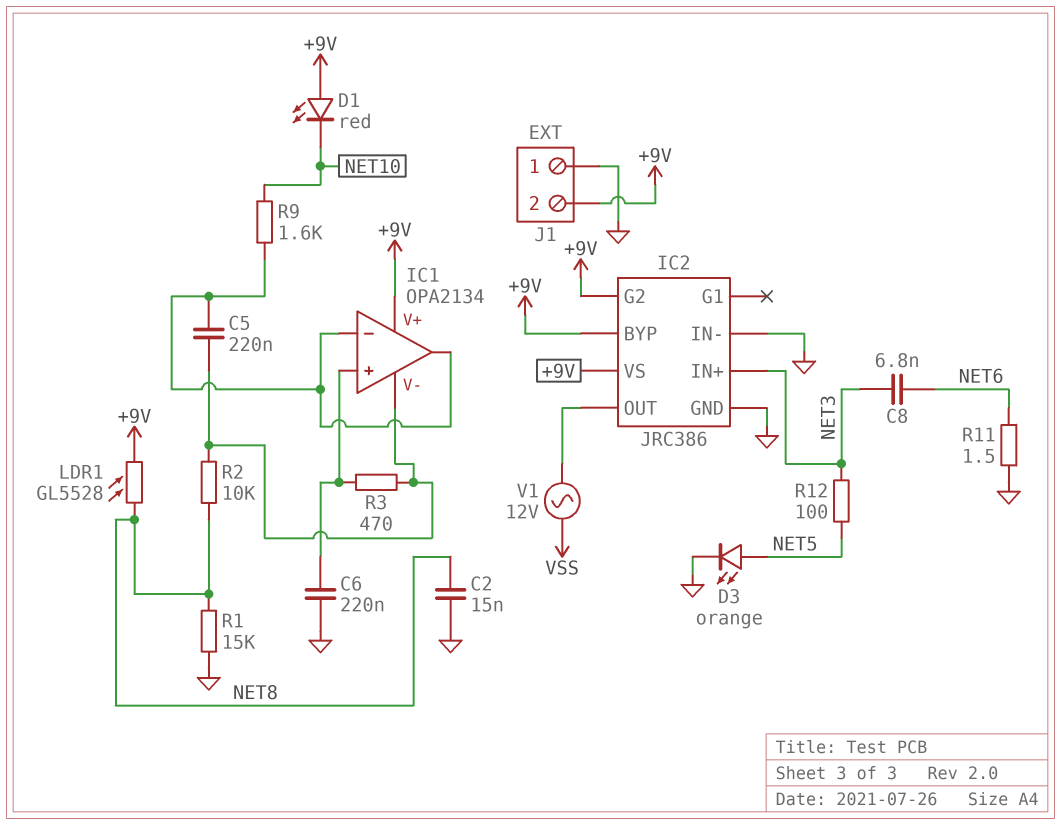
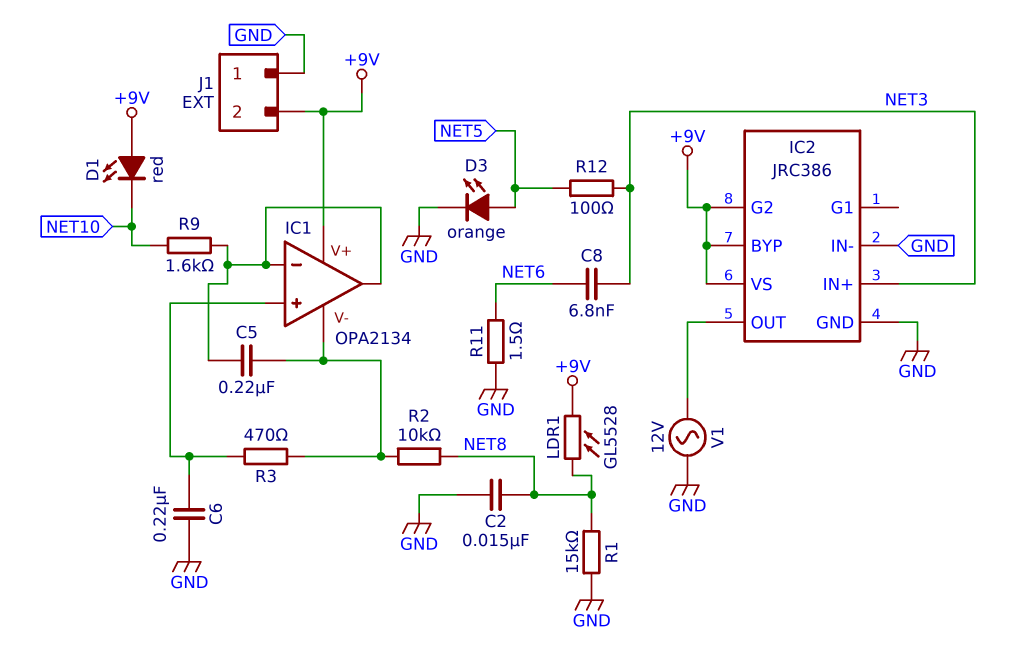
V1: AC 12V (IC2/OUT, VSS) -> AC 12V (GND, IC2/OUT)

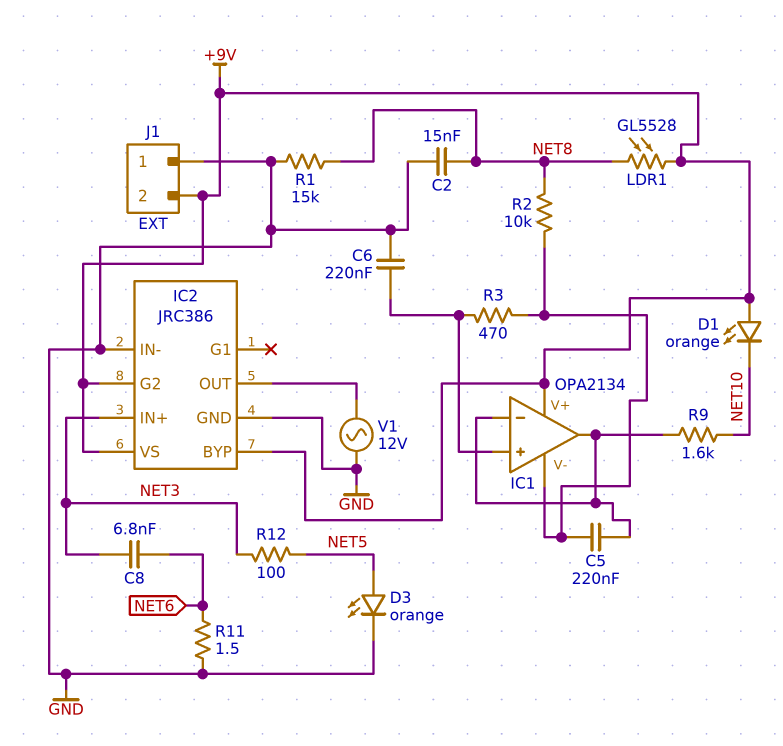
D1: LED red (A +9V, K NET10) -> LED orange (A +9V, K NET10)

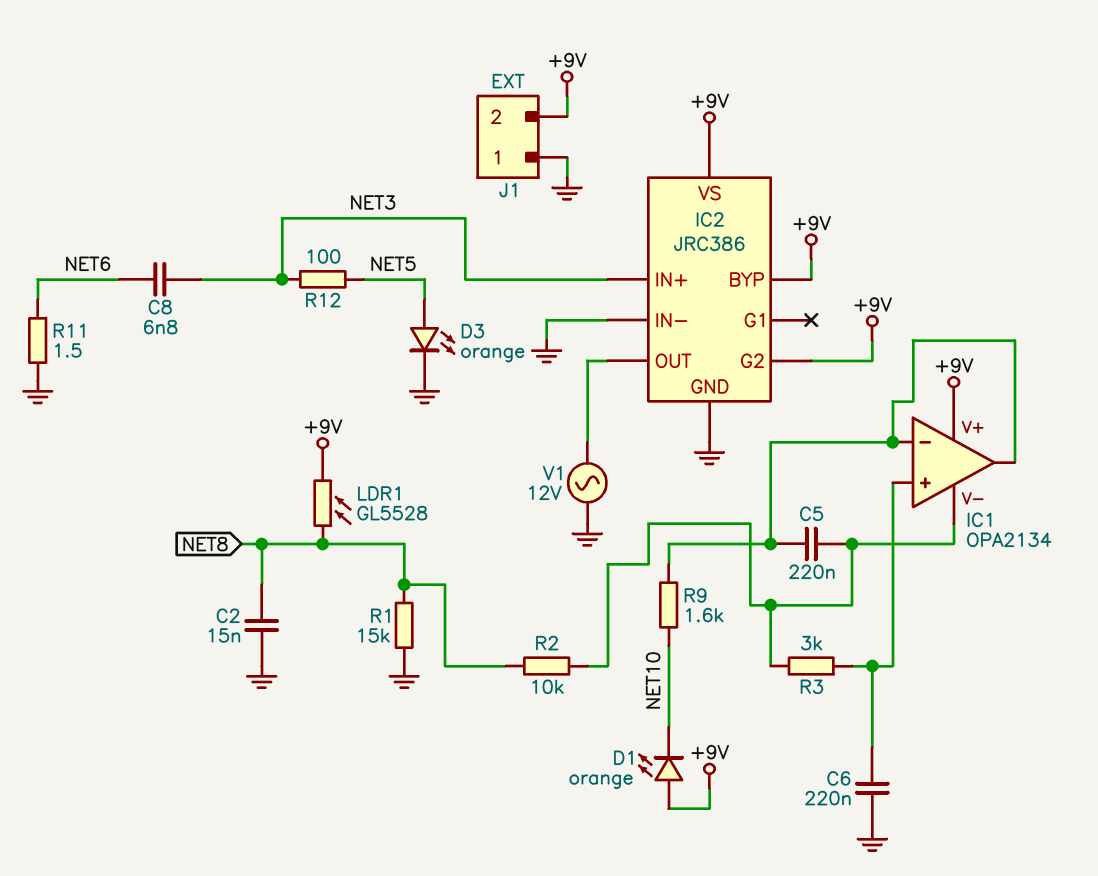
R3: 470 (IC1/V-, IC1/in+) -> 3k (IC1/V-, IC1/in+)

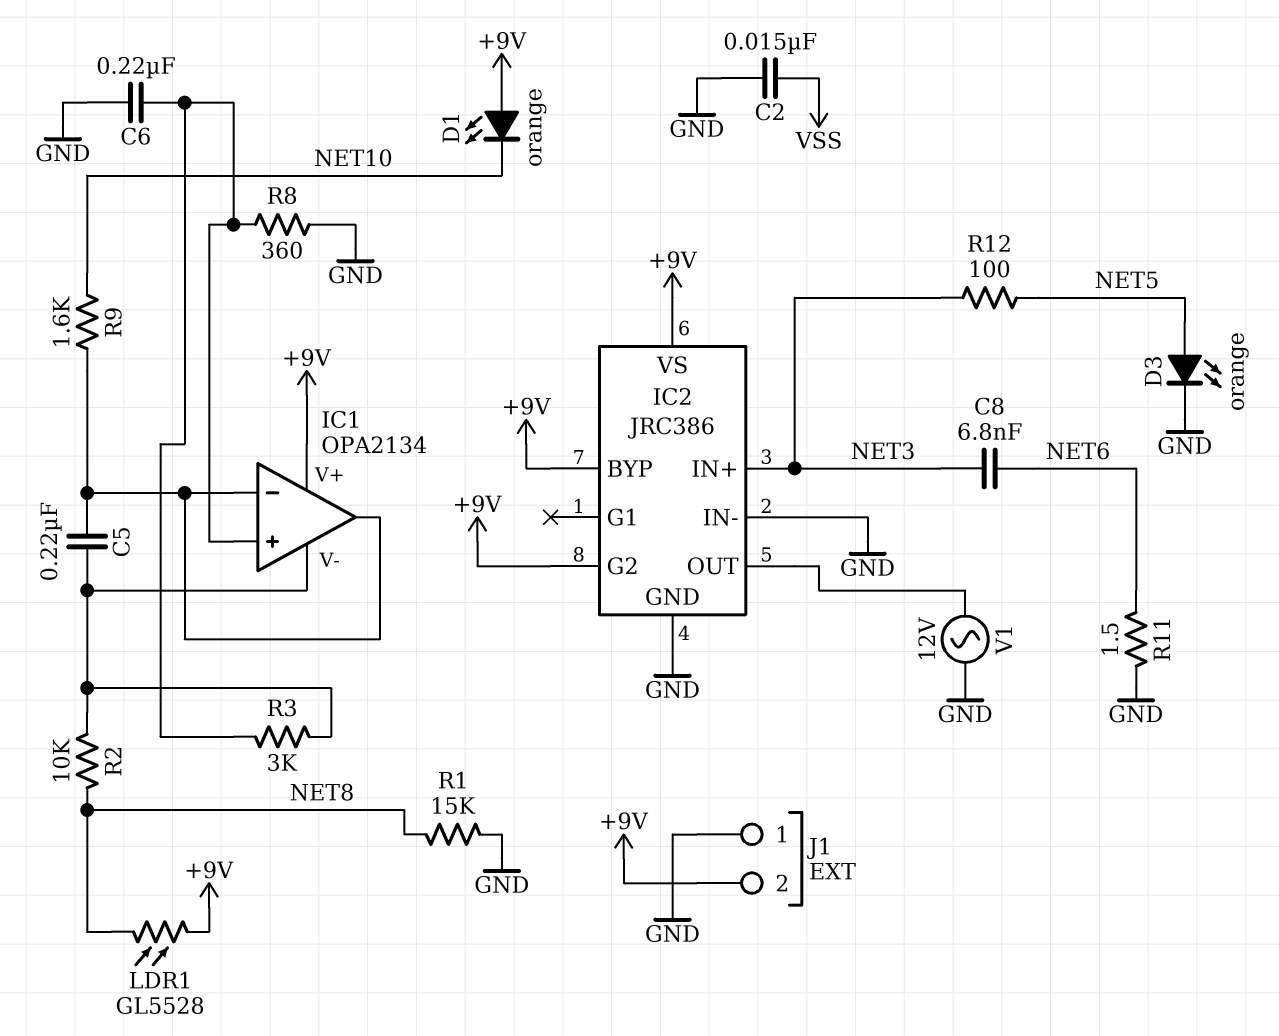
C2: 15nF (GND, NET8) -> 15nF (GND, VSS)
R8: none -> 360 (GND, IC1/in+)

